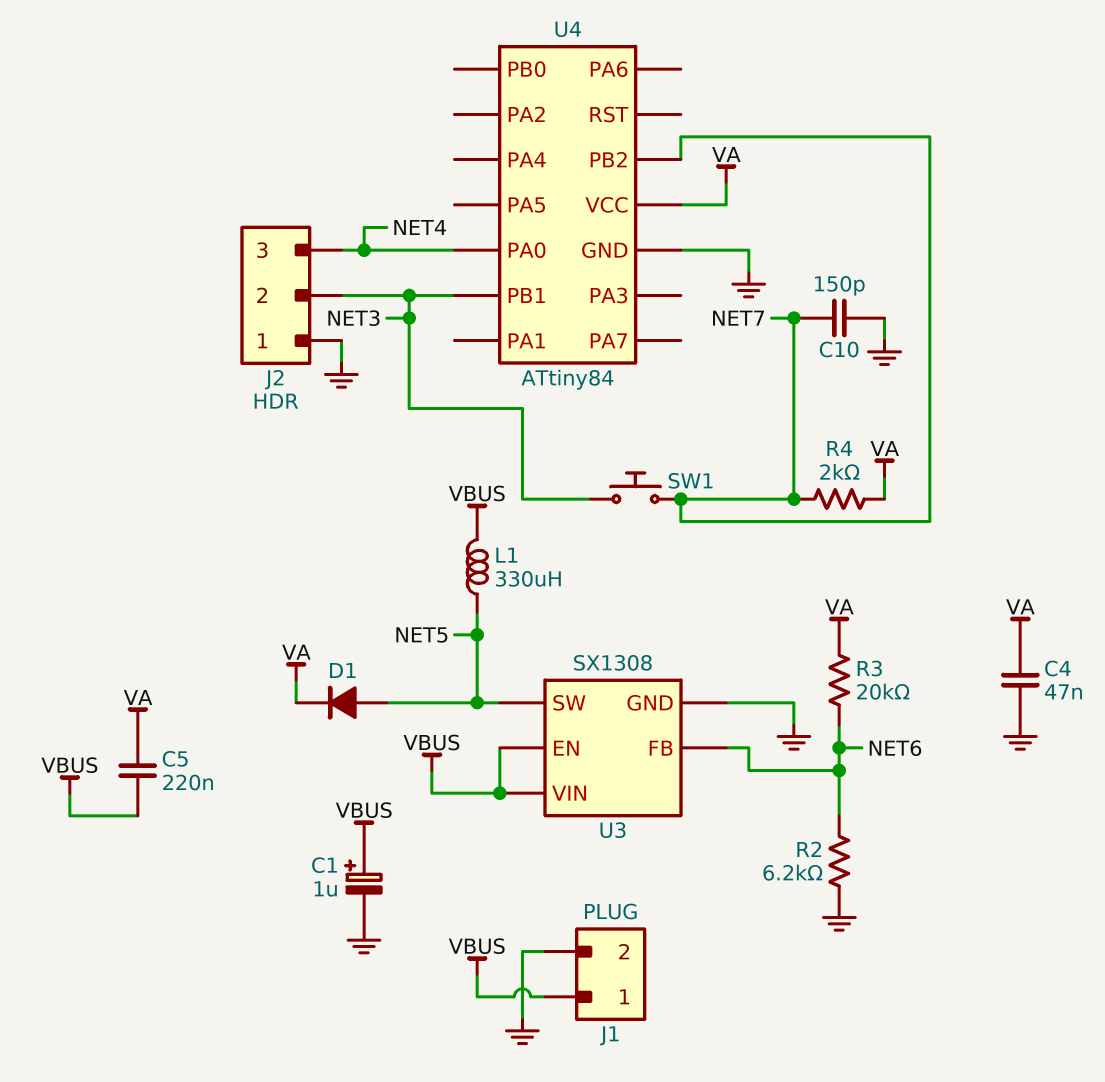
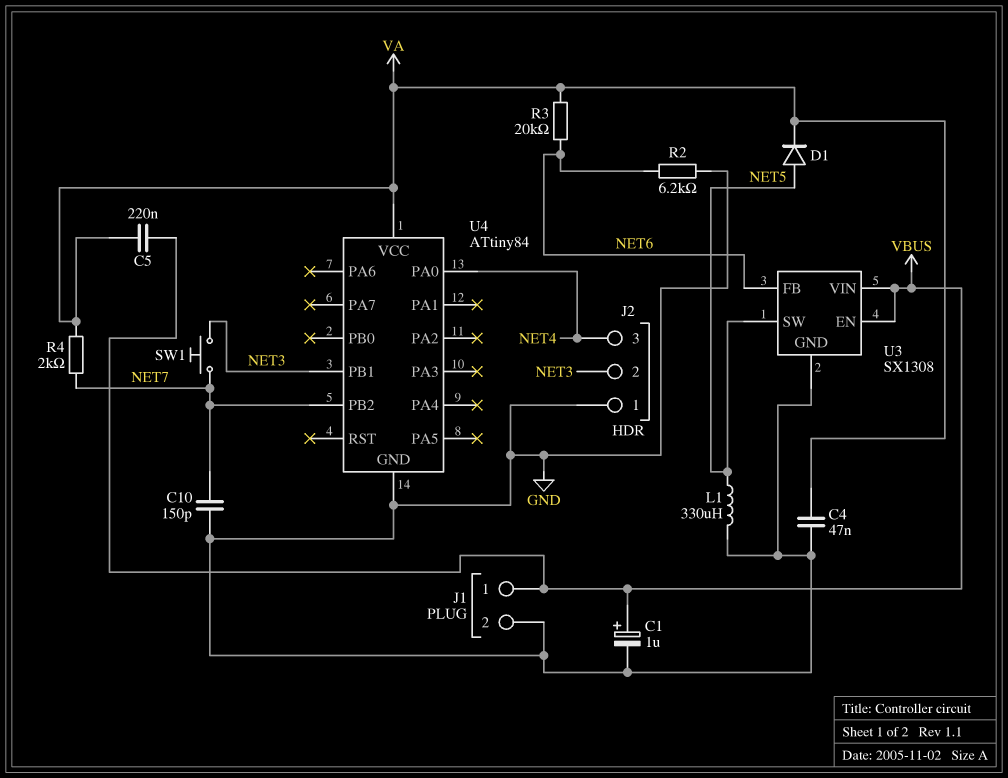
L1: 330uH (NET5, VBUS) -> 330uH (GND, NET5)

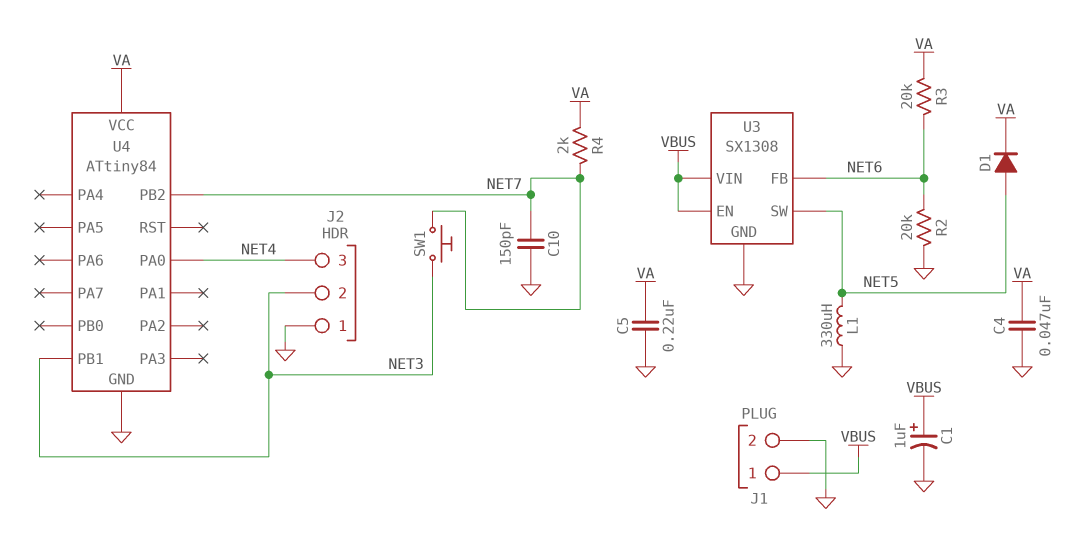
C5: 220nF (VA, VBUS) -> 220nF (GND, VA)
R2: 6.2k (GND, NET6) -> 20k (GND, NET6)

